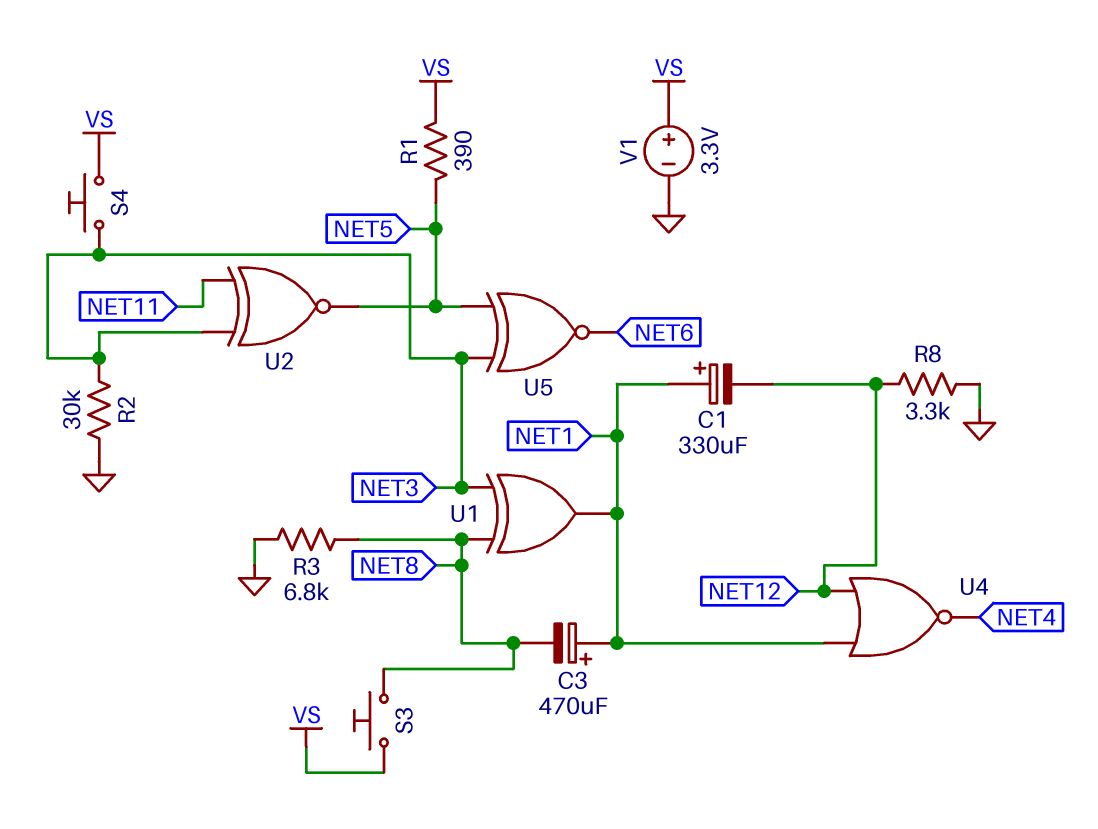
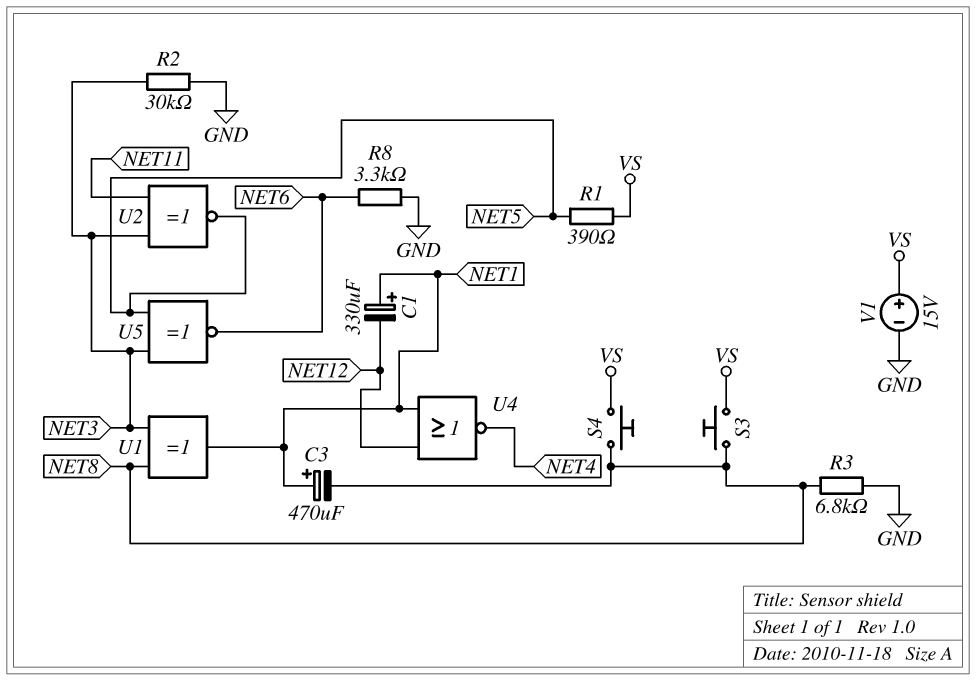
R8: 3.3k (GND, NET12) -> 3.3k (GND, NET6)
S4: button (NET3, VS) -> button (NET8, VS)
V1: 3.3V (plus VS, minus GND) -> 15V (plus VS, minus GND)

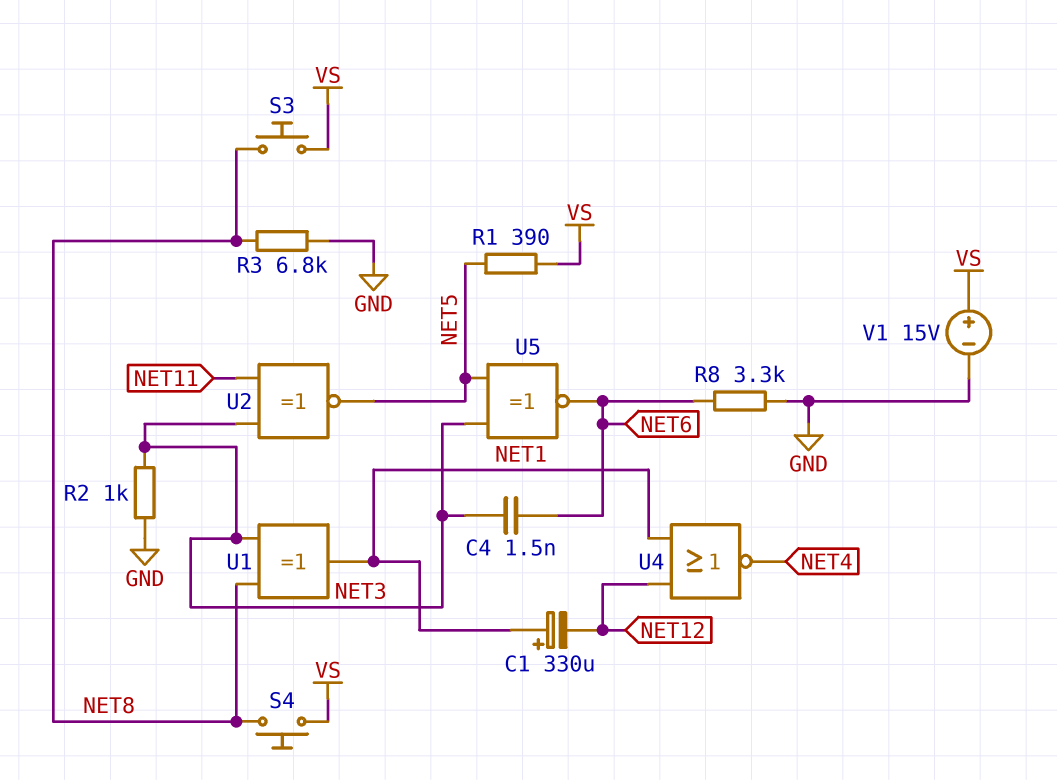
C3: 470uF (plus NET1, minus NET8) -> none
C4: none -> 1.5nF (NET3, NET6)
R2: 30k (GND, NET3) -> 1k (GND, NET3)

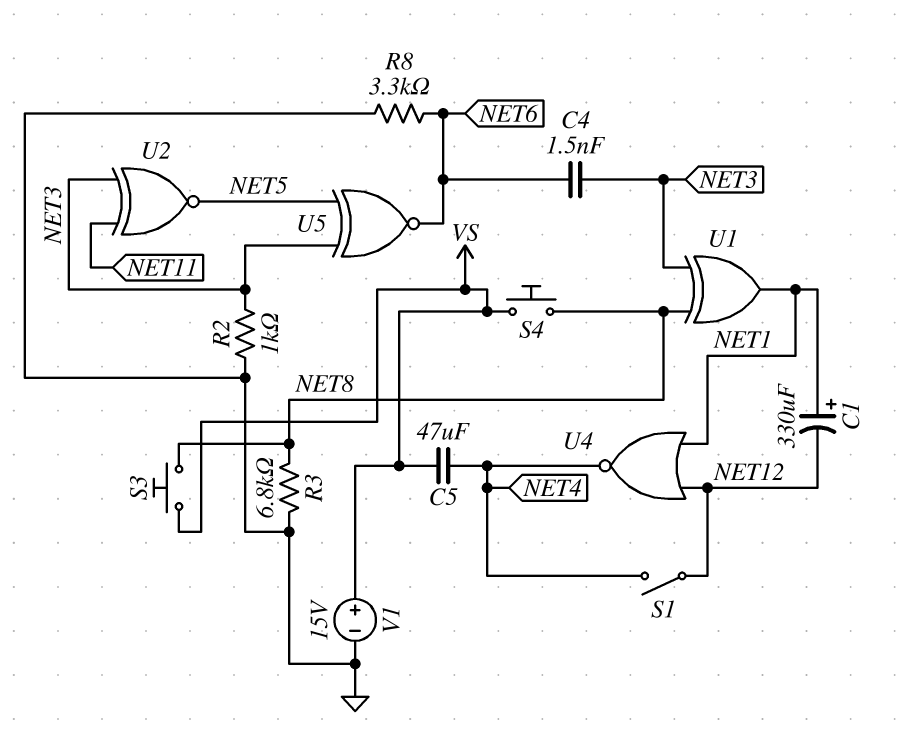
C5: none -> 47uF (NET4, VS)
R1: 390 (NET5, VS) -> none
S1: none -> switch (NET4, NET12)

